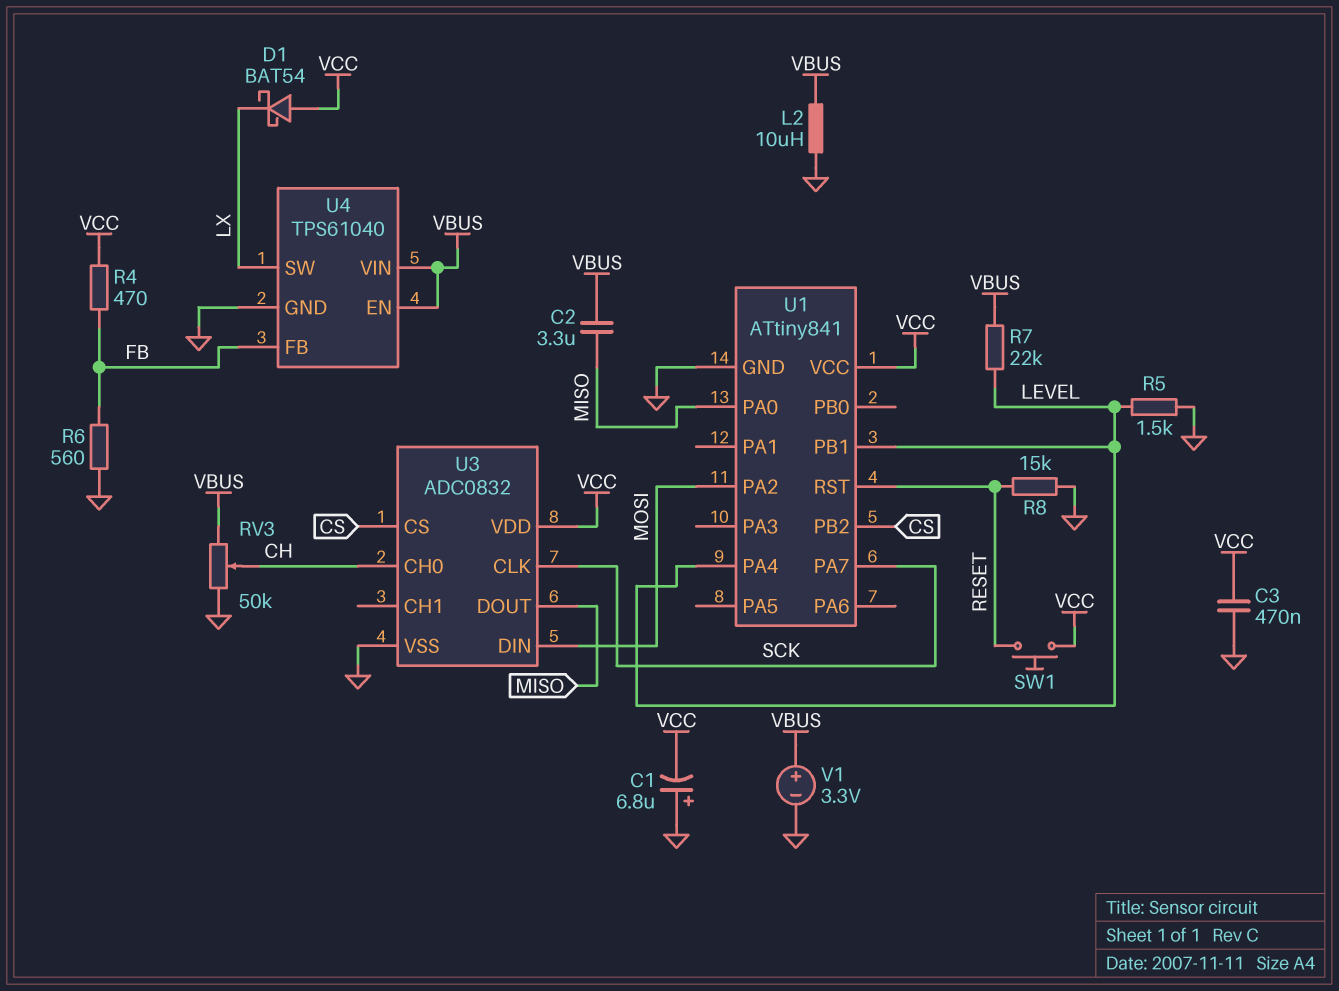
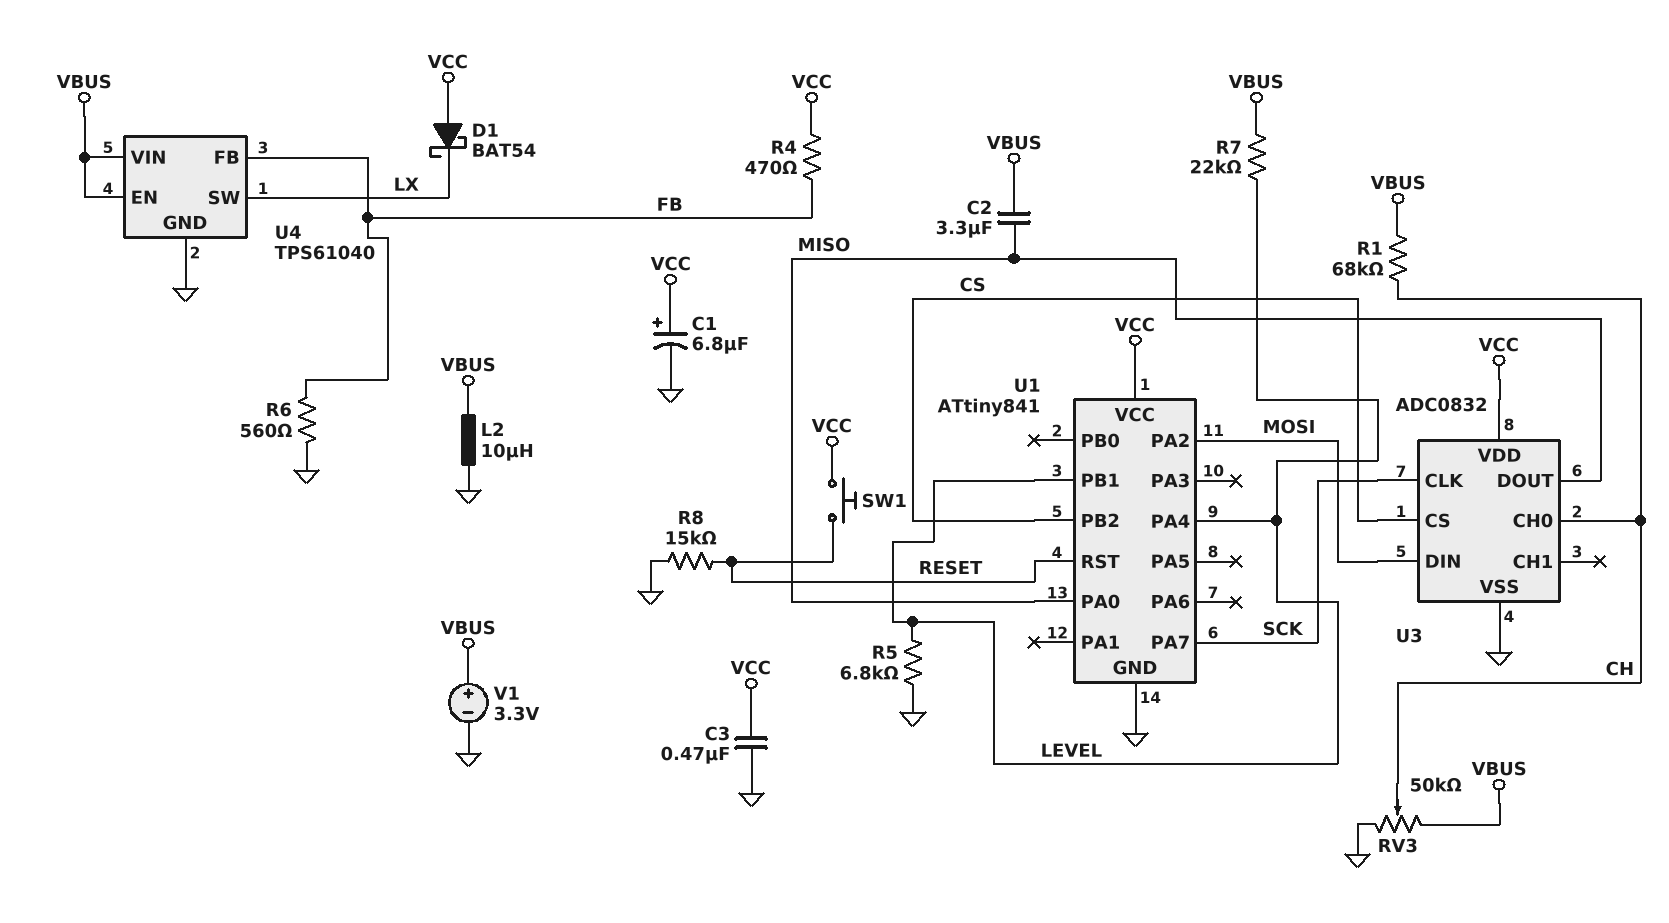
C1: 6.8uF (plus GND, minus VCC) -> 6.8uF (plus VCC, minus GND)
R1: none -> 68k (CH, VBUS)
R5: 1.5k (GND, LEVEL) -> 6.8k (GND, LEVEL)

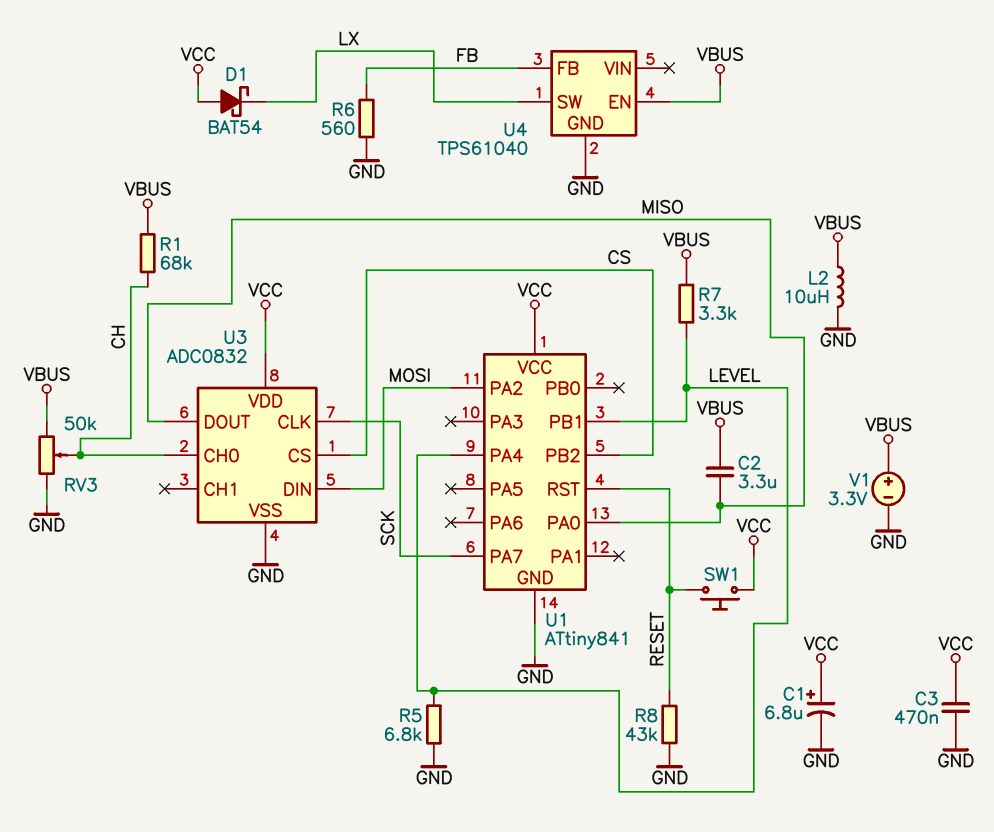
R4: 470 (FB, VCC) -> none
R7: 22k (LEVEL, VBUS) -> 3.3k (LEVEL, VBUS)
R8: 15k (GND, RESET) -> 43k (GND, RESET)
U4 pin VIN: VBUS -> none

